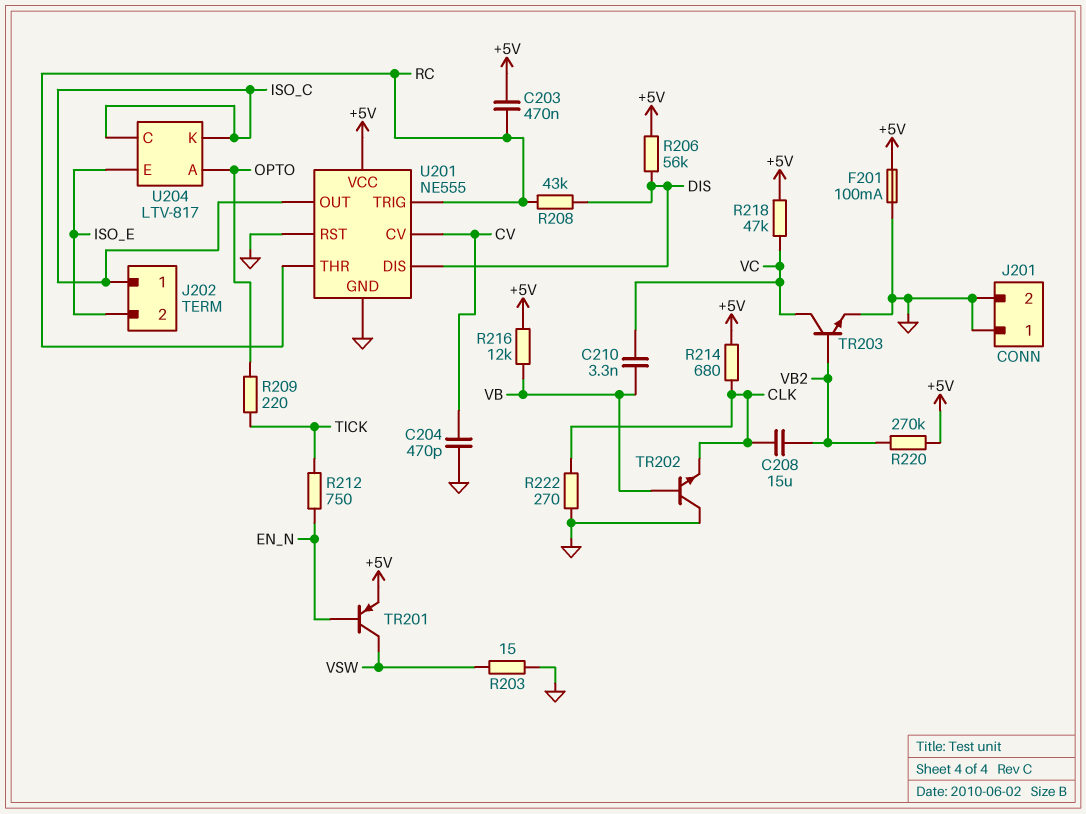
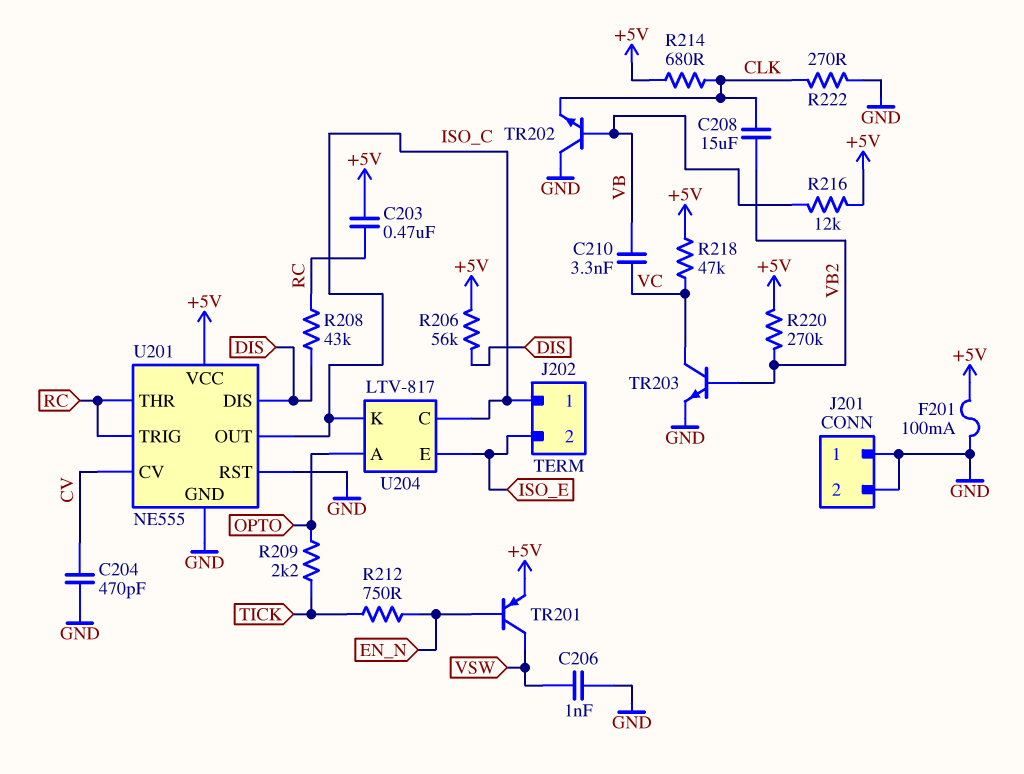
C206: none -> 1nF (GND, VSW)
R203: 15 (GND, VSW) -> none
R209: 220 (OPTO, TICK) -> 2.2k (OPTO, TICK)

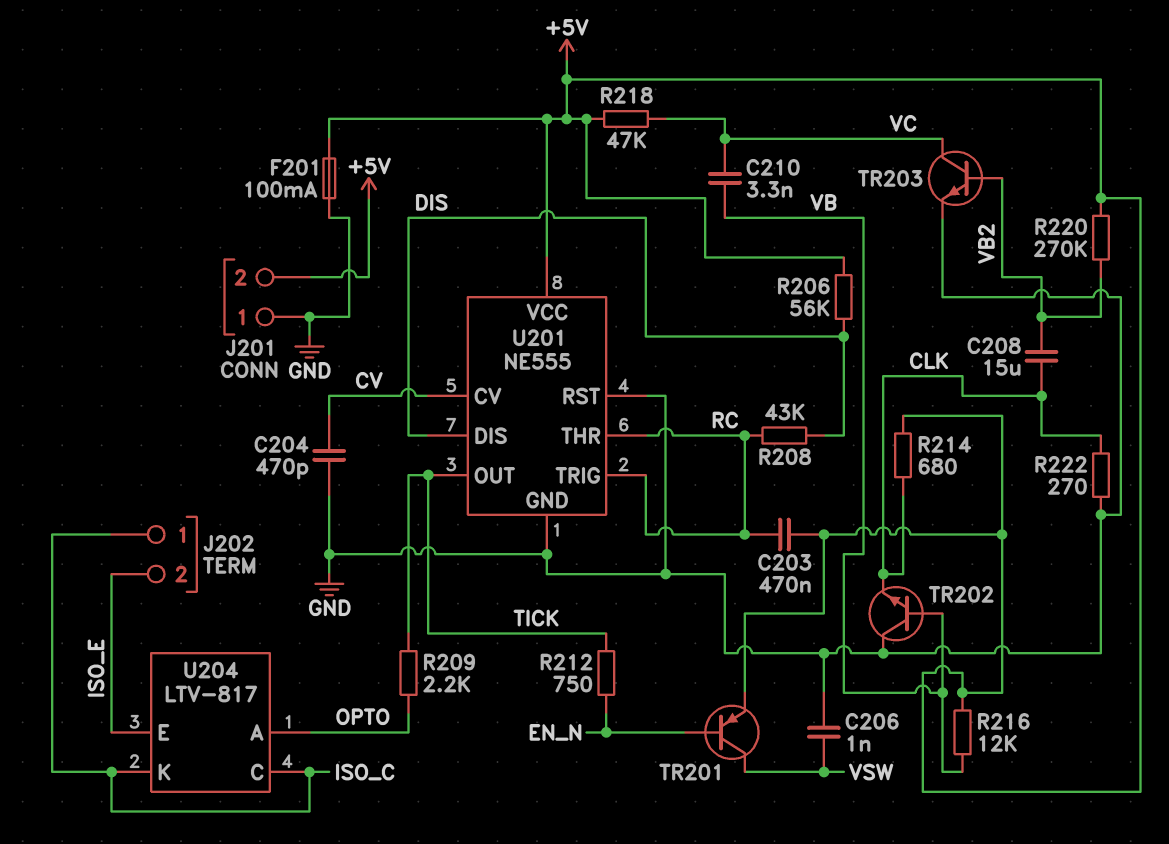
J201 pin 2: GND -> +5V
U201 pin OUT: ISO_C -> TICK

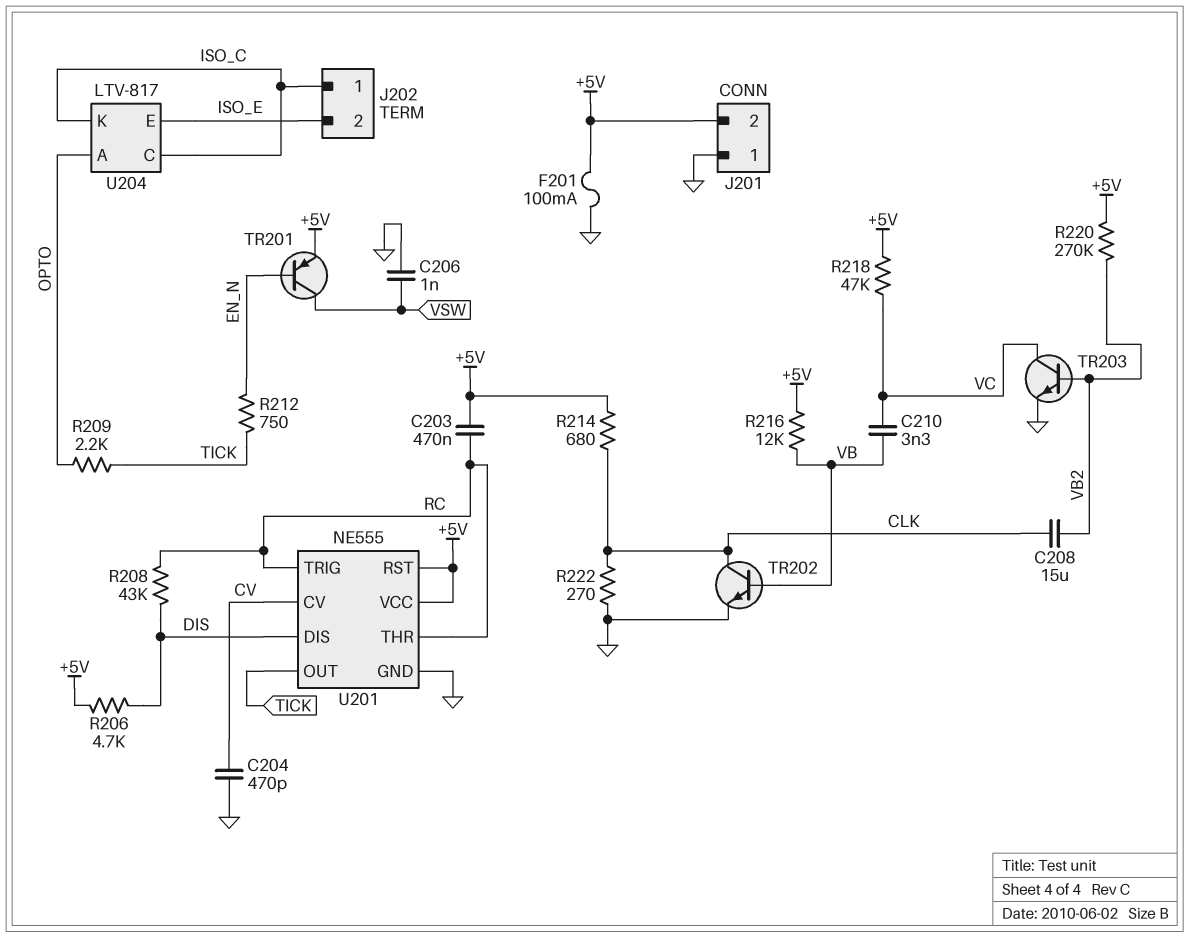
R206: 56k (+5V, DIS) -> 4.7k (+5V, DIS)
TR202: NPN (B VB, C GND, E CLK) -> NPN (B VB, C CLK, E GND)
U201 pin RST: GND -> +5V

